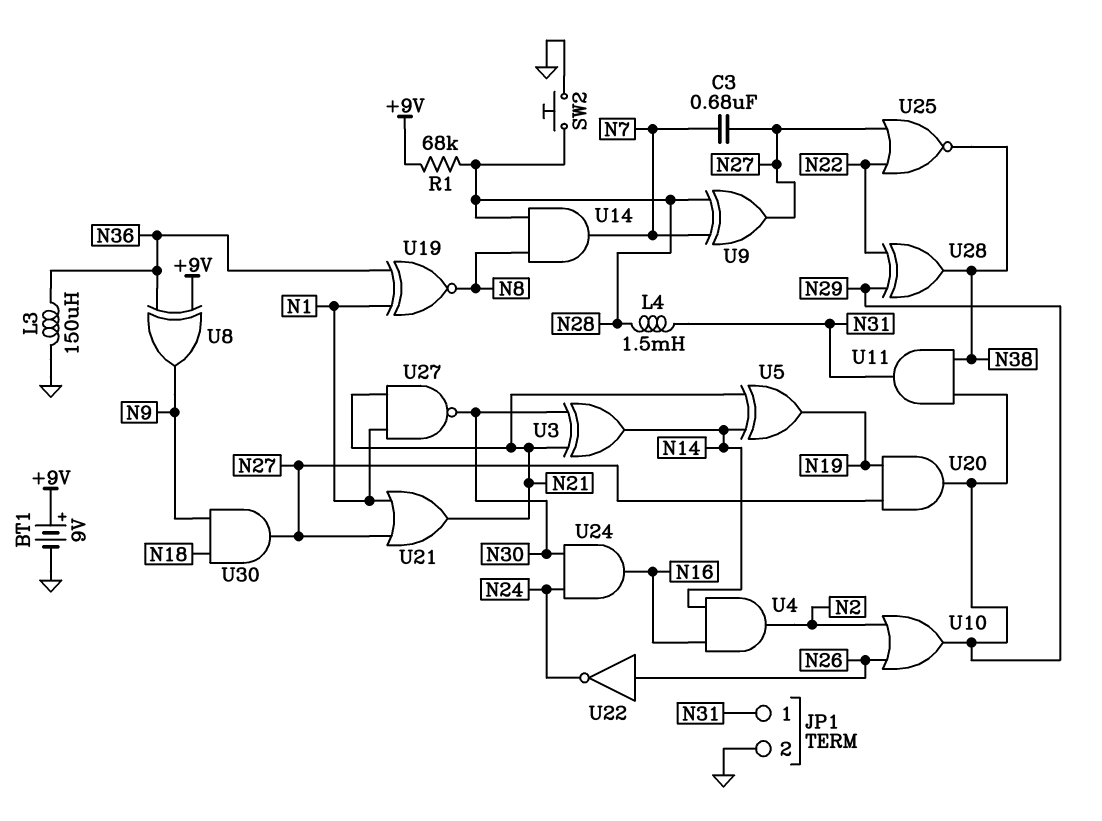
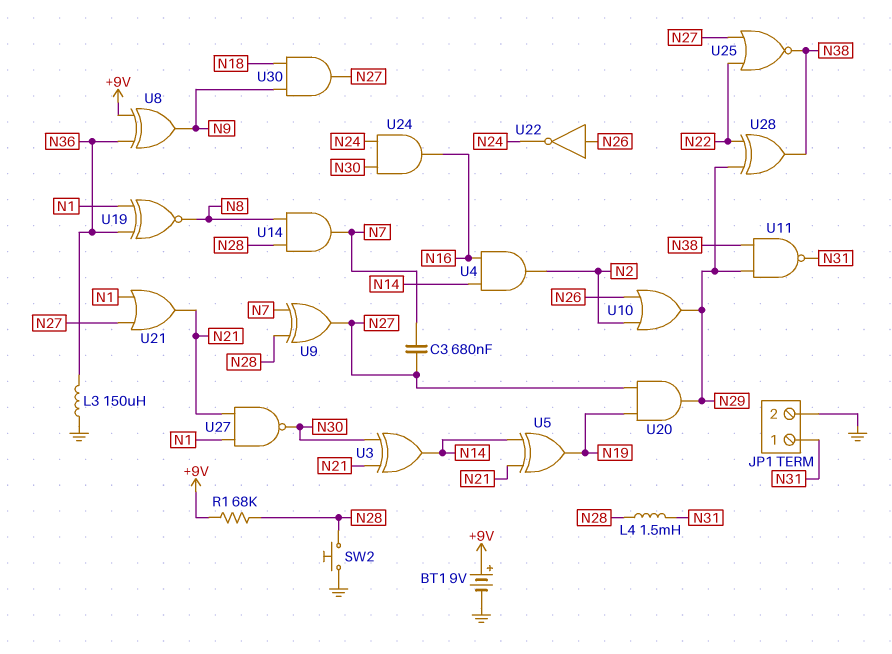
U11: AND (in N29, in N38, out N31) -> NAND (in N29, in N38, out N31)

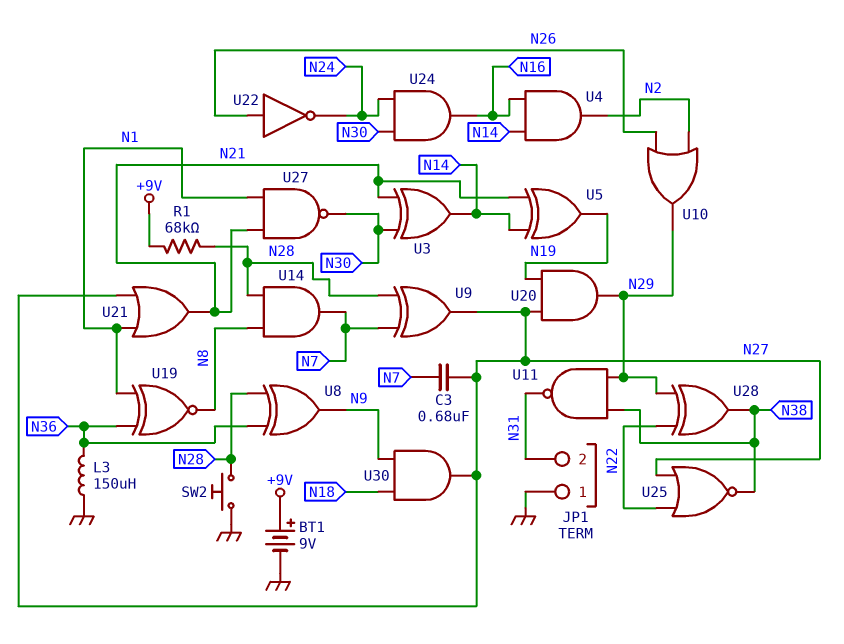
JP1 pin 1: N31 -> GND
JP1 pin 2: GND -> N31
L4: 1.5mH (N28, N31) -> none
U8: XOR (in +9V, in N36, out N9) -> XOR (in N28, in N36, out N9)

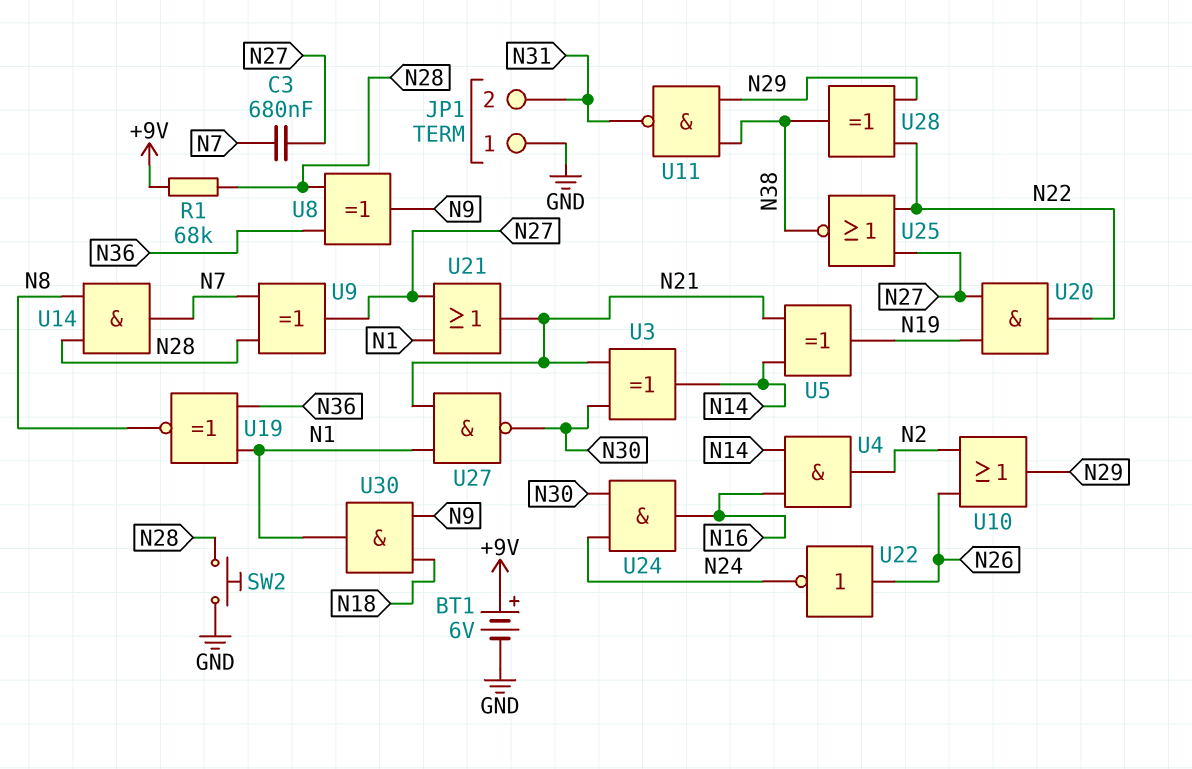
BT1: 9V (plus +9V, minus GND) -> 6V (plus +9V, minus GND)
L3: 150uH (GND, N36) -> none
U20: AND (in N19, in N27, out N29) -> AND (in N19, in N27, out N22)
U30: AND (in N9, in N18, out N27) -> AND (in N9, in N18, out N1)

